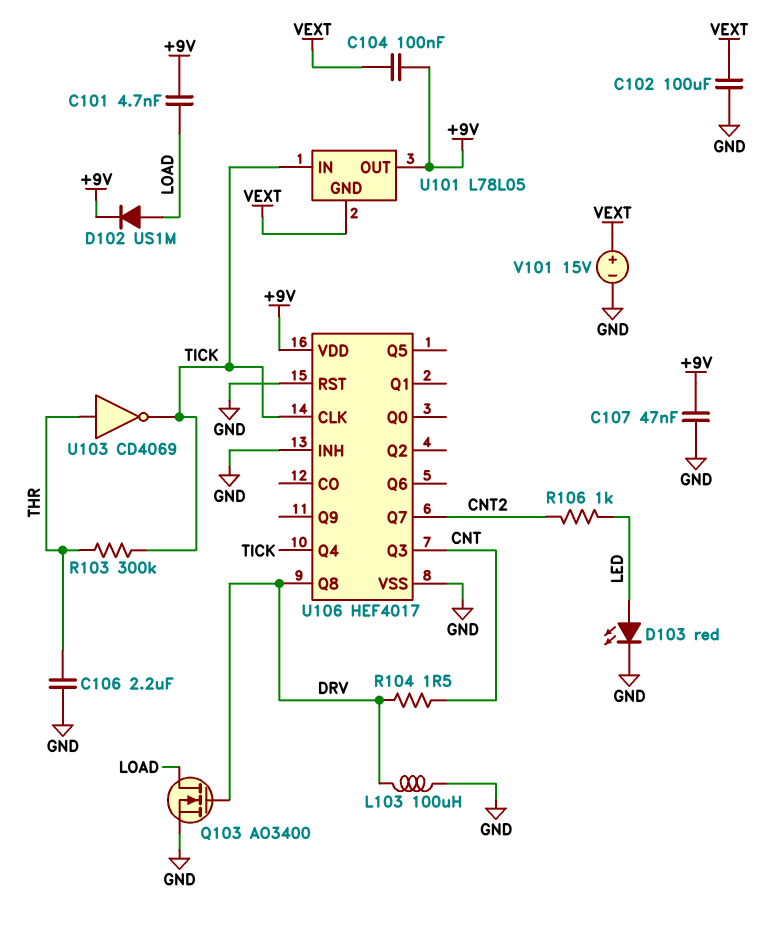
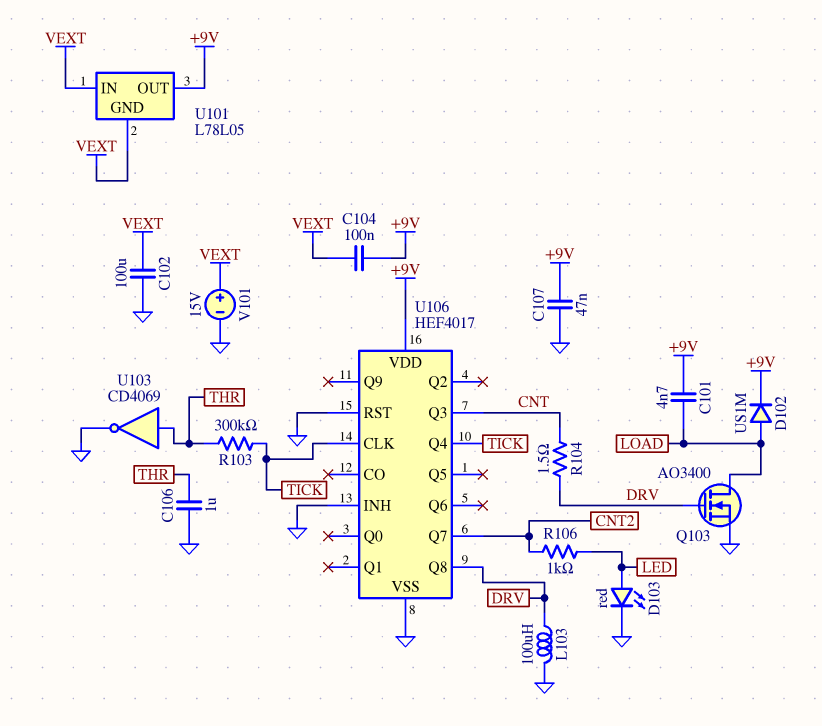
C106: 2.2uF (GND, THR) -> 1uF (GND, THR)
U101 pin IN: TICK -> VEXT
U103: NOT CD4069 (in THR, out TICK) -> NOT CD4069 (in THR, out GND)

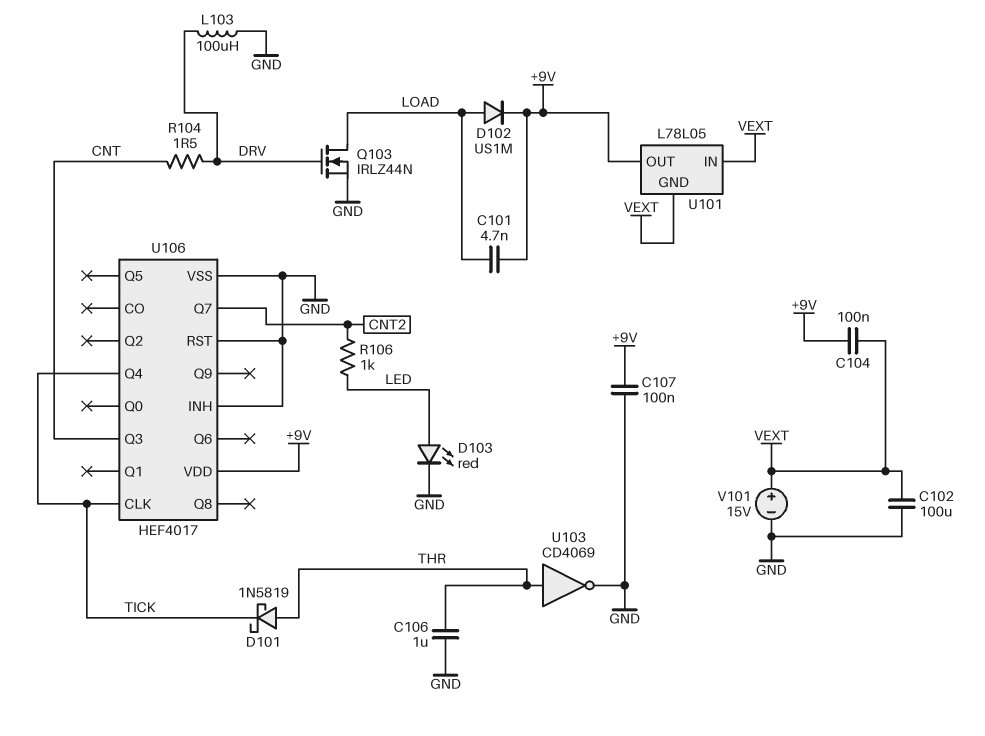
C107: 47nF (+9V, GND) -> 100nF (+9V, GND)
D101: none -> schottky 1N5819 (A THR, K TICK)
Q103: NMOS AO3400 (G DRV, D LOAD, S GND) -> NMOS IRLZ44N (G DRV, D LOAD, S GND)
R103: 300k (THR, TICK) -> none
U106 pin Q8: DRV -> none

